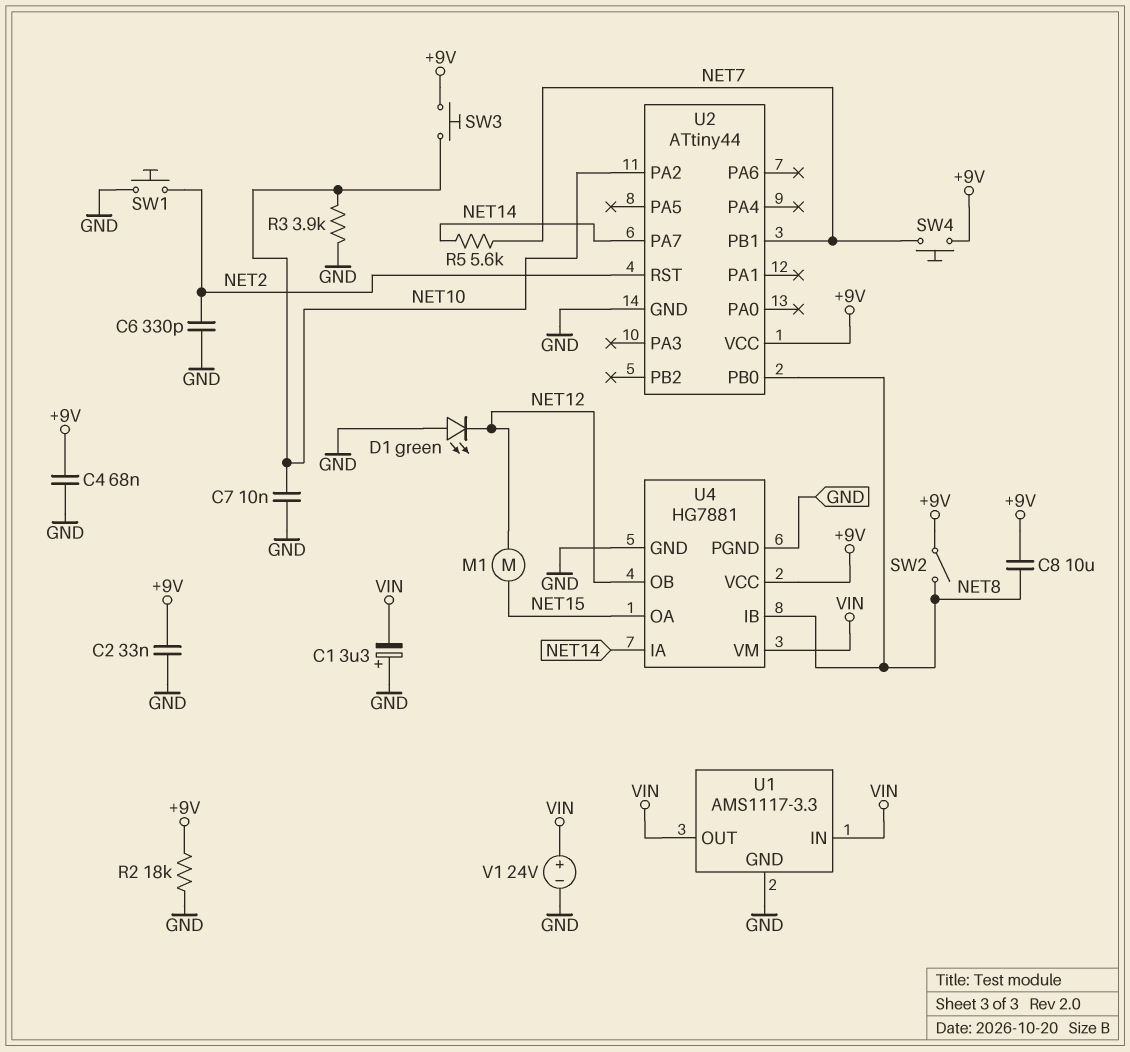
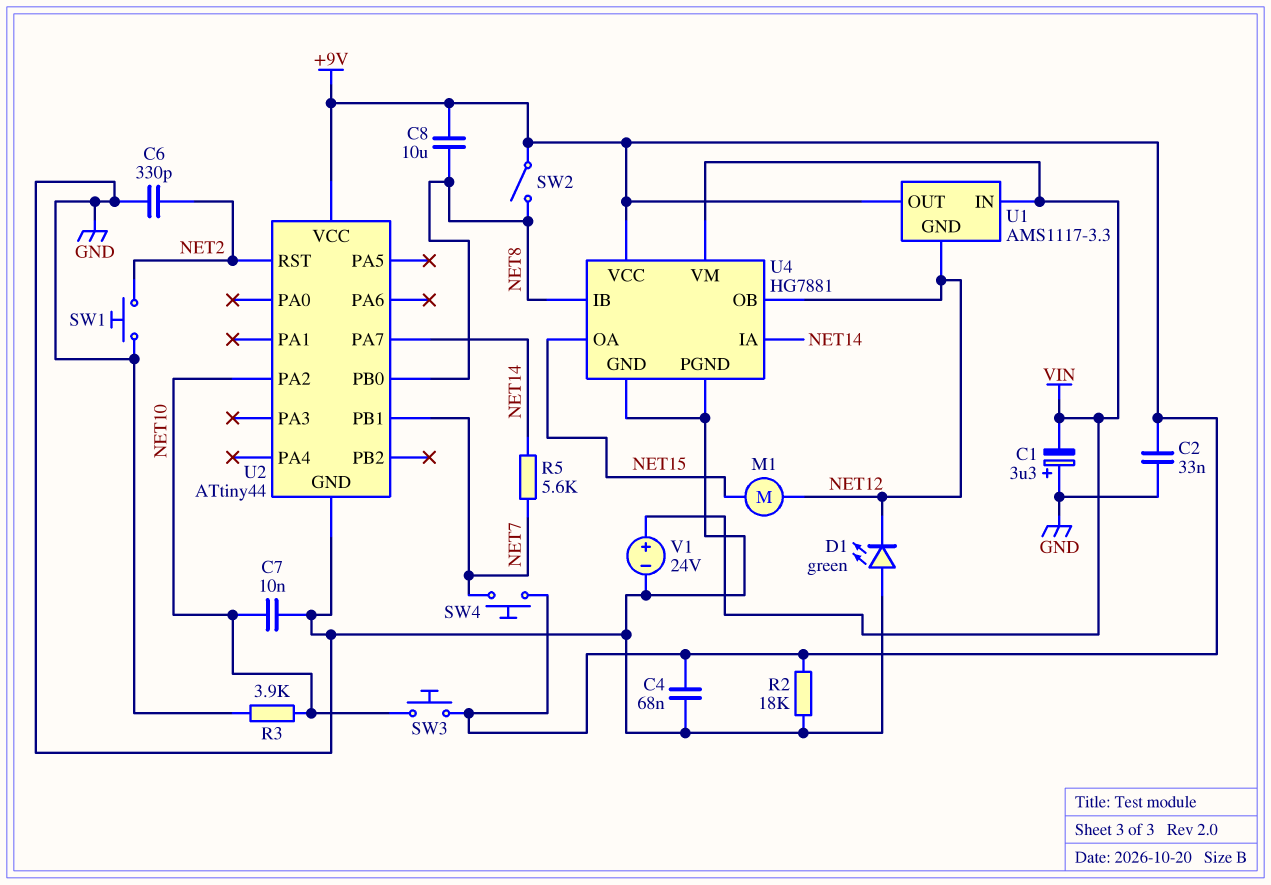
U1 pin GND: GND -> NET12
U1 pin OUT: VIN -> +9V

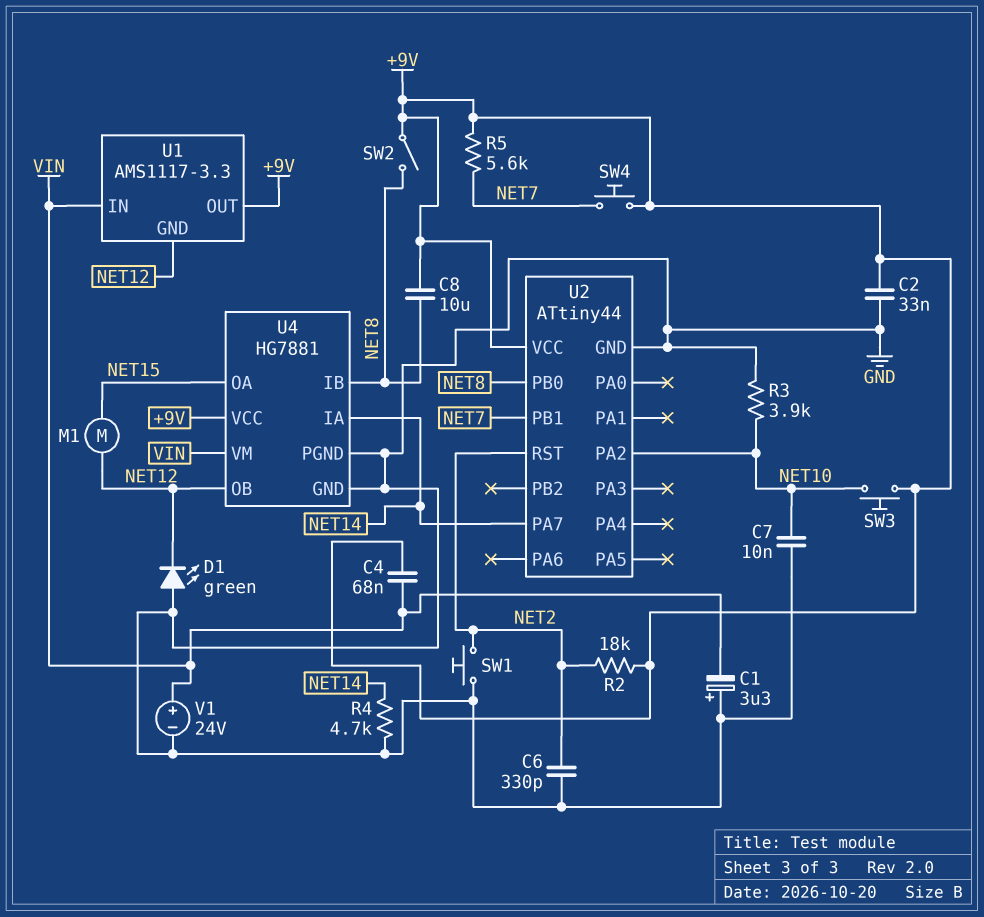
C4: 68nF (+9V, GND) -> 68nF (+9V, VIN)
R2: 18k (+9V, GND) -> 18k (+9V, NET2)
R4: none -> 4.7k (GND, NET14)
R5: 5.6k (NET7, NET14) -> 5.6k (+9V, NET7)

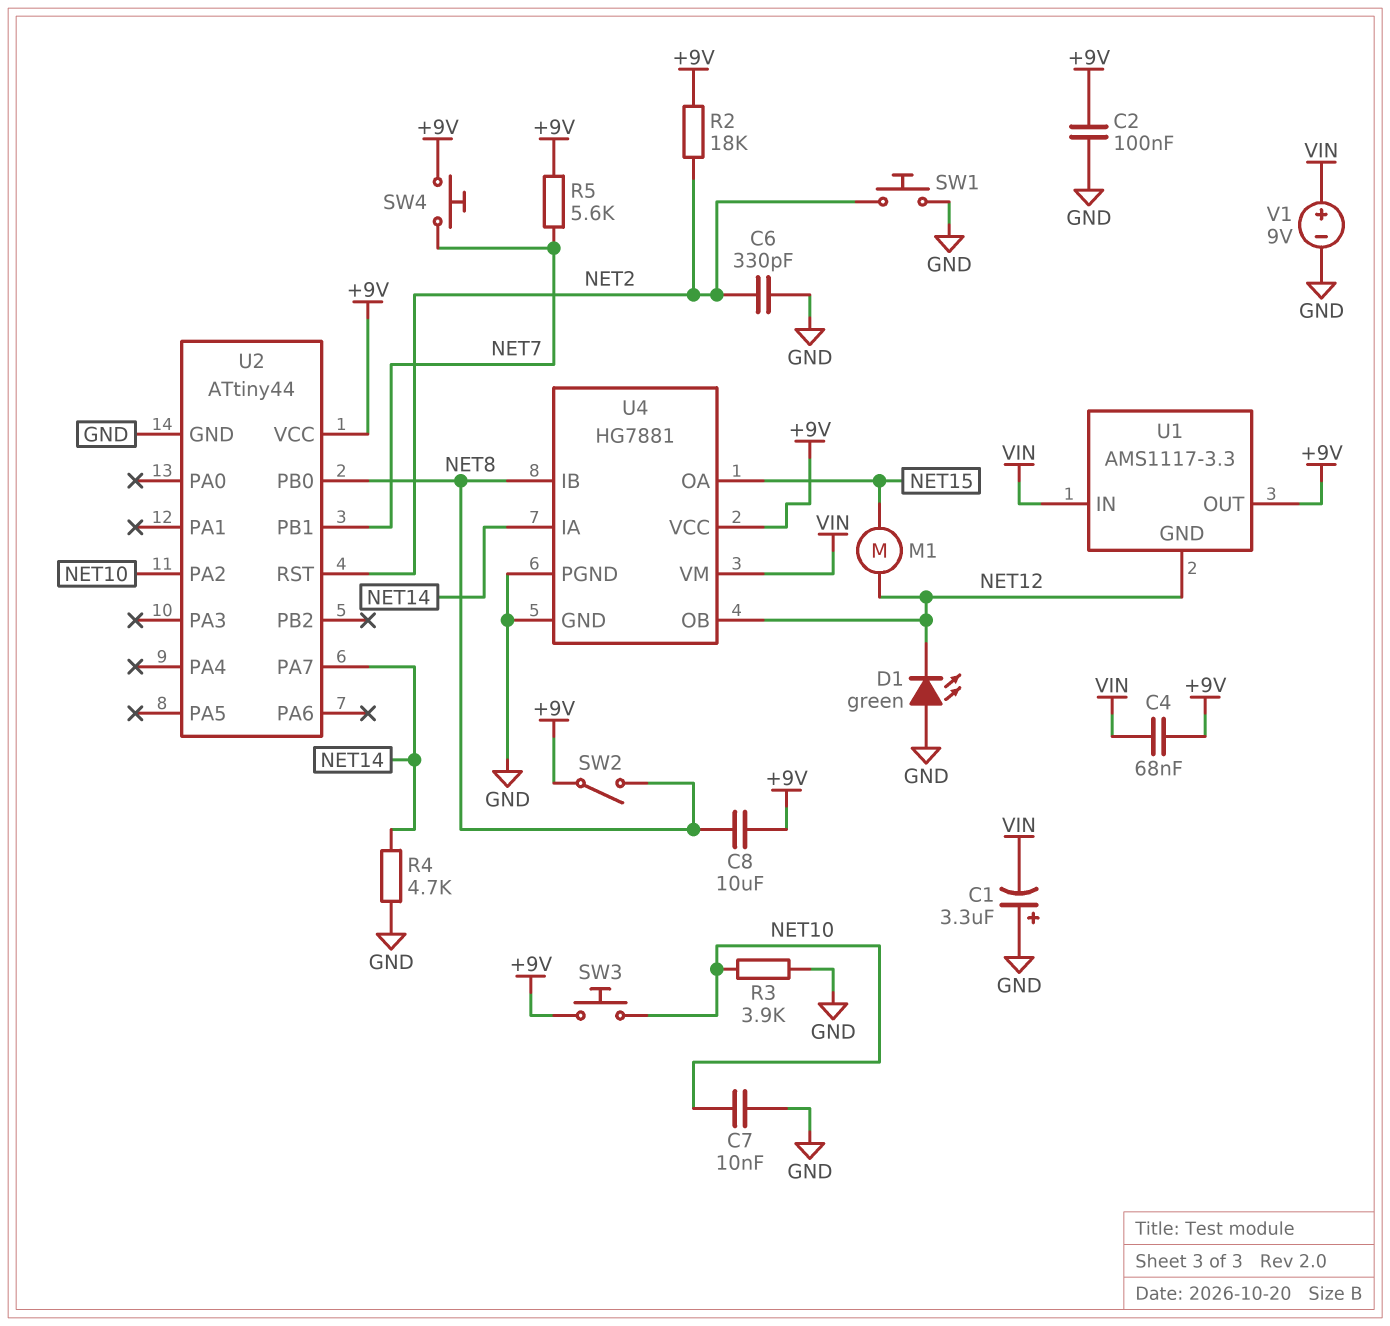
C2: 33nF (+9V, GND) -> 100nF (+9V, GND)
V1: 24V (plus VIN, minus GND) -> 9V (plus VIN, minus GND)

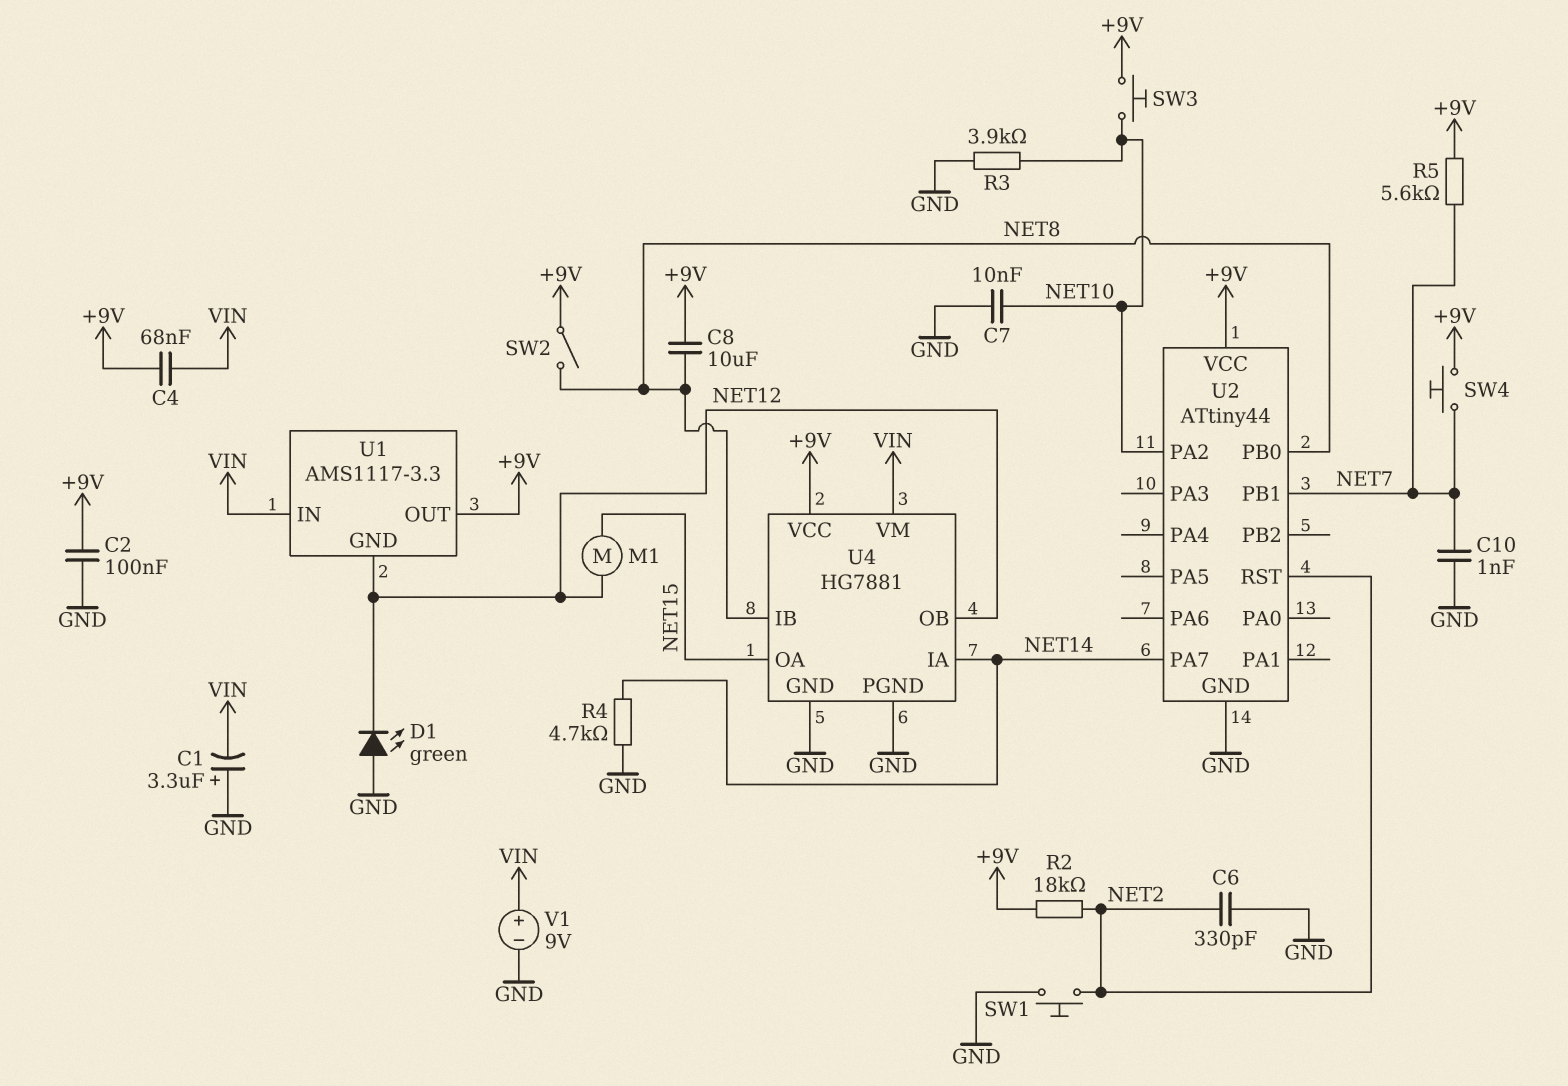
C10: none -> 1nF (GND, NET7)

